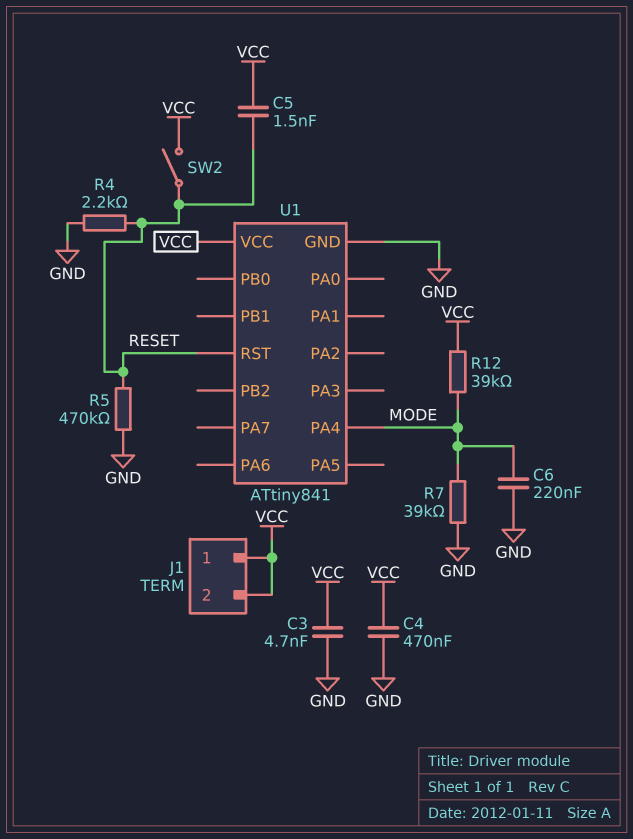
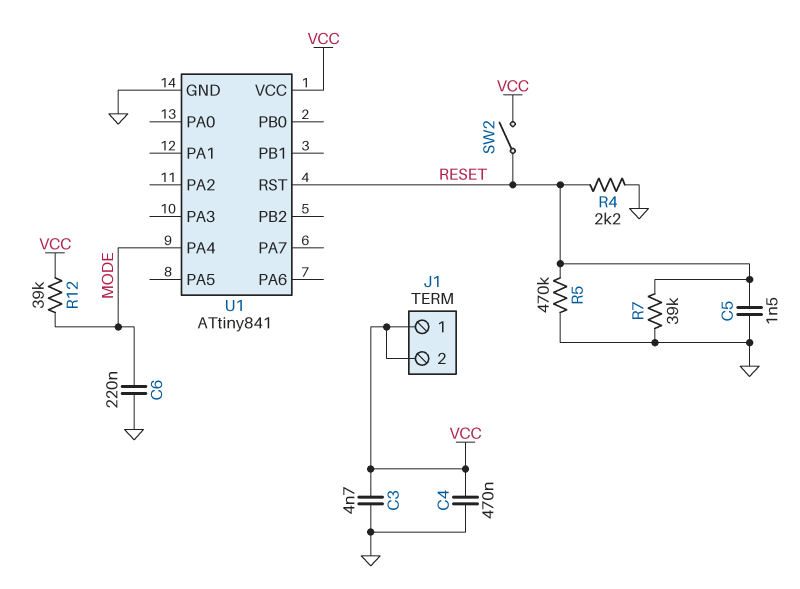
C5: 1.5nF (RESET, VCC) -> 1.5nF (GND, RESET)
R7: 39k (GND, MODE) -> 39k (GND, RESET)

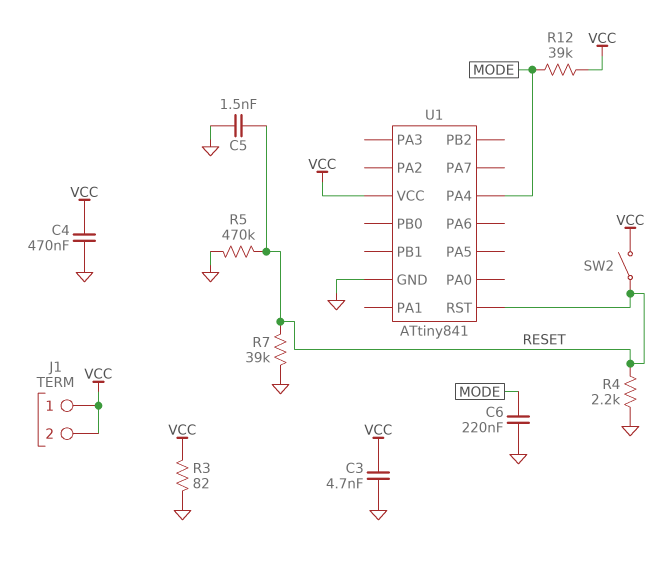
R3: none -> 82 (GND, VCC)

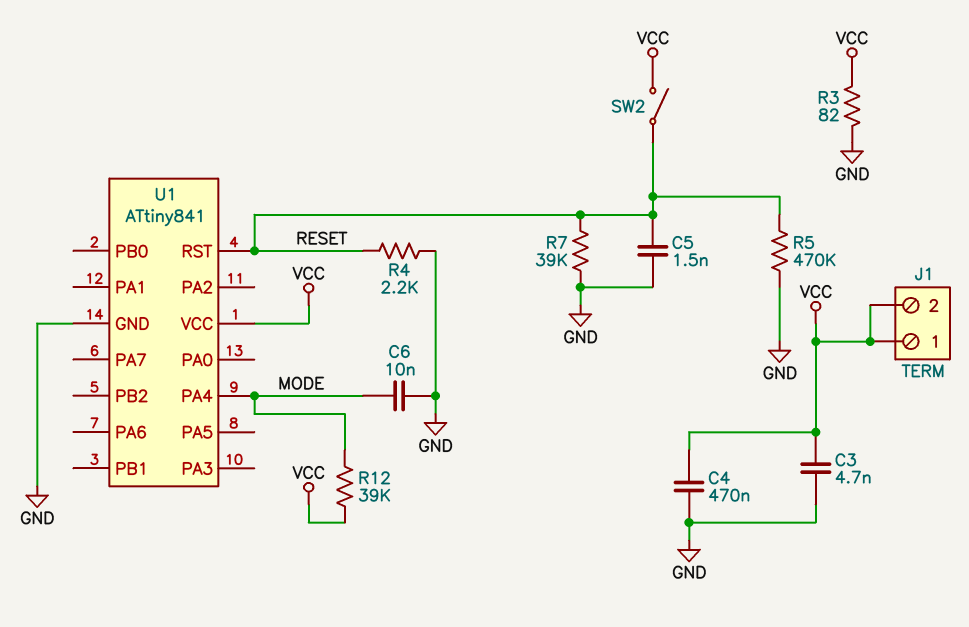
C6: 220nF (GND, MODE) -> 10nF (GND, MODE)

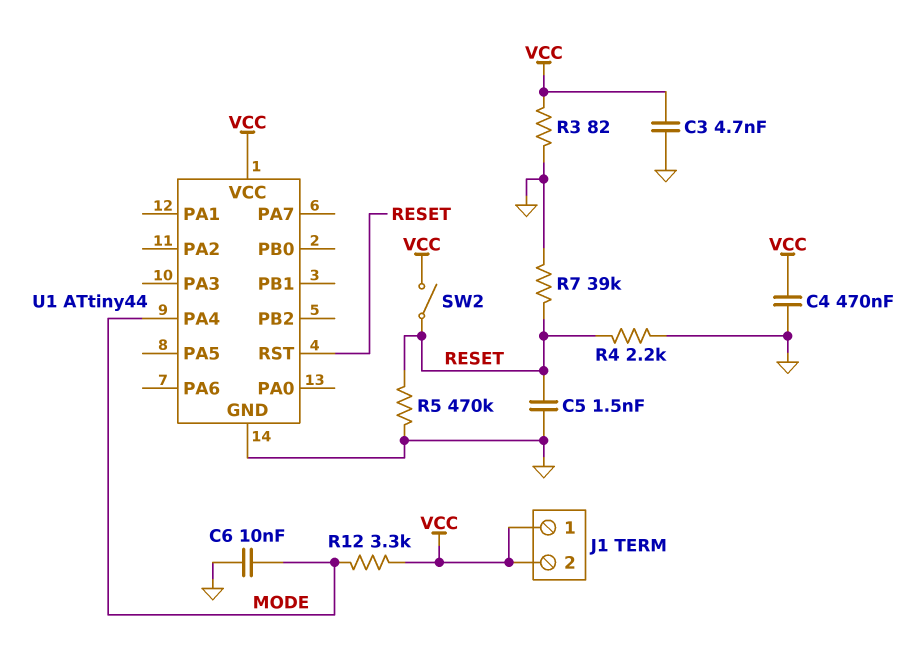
R12: 39k (MODE, VCC) -> 3.3k (MODE, VCC)
U1: ATtiny841 -> ATtiny44

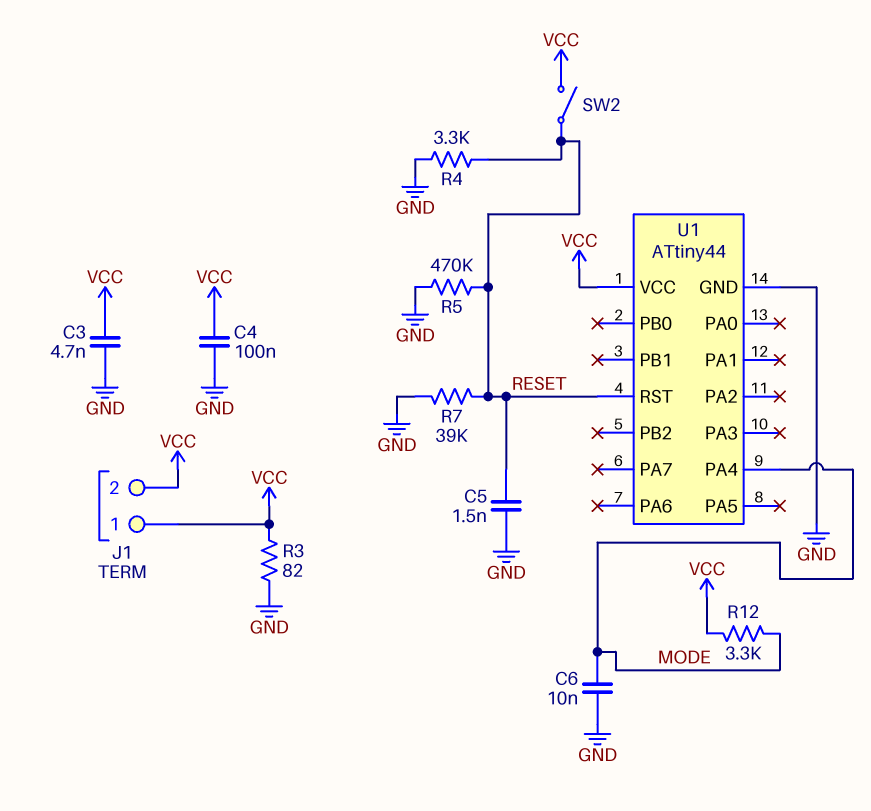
C4: 470nF (GND, VCC) -> 100nF (GND, VCC)
R4: 2.2k (GND, RESET) -> 3.3k (GND, RESET)

